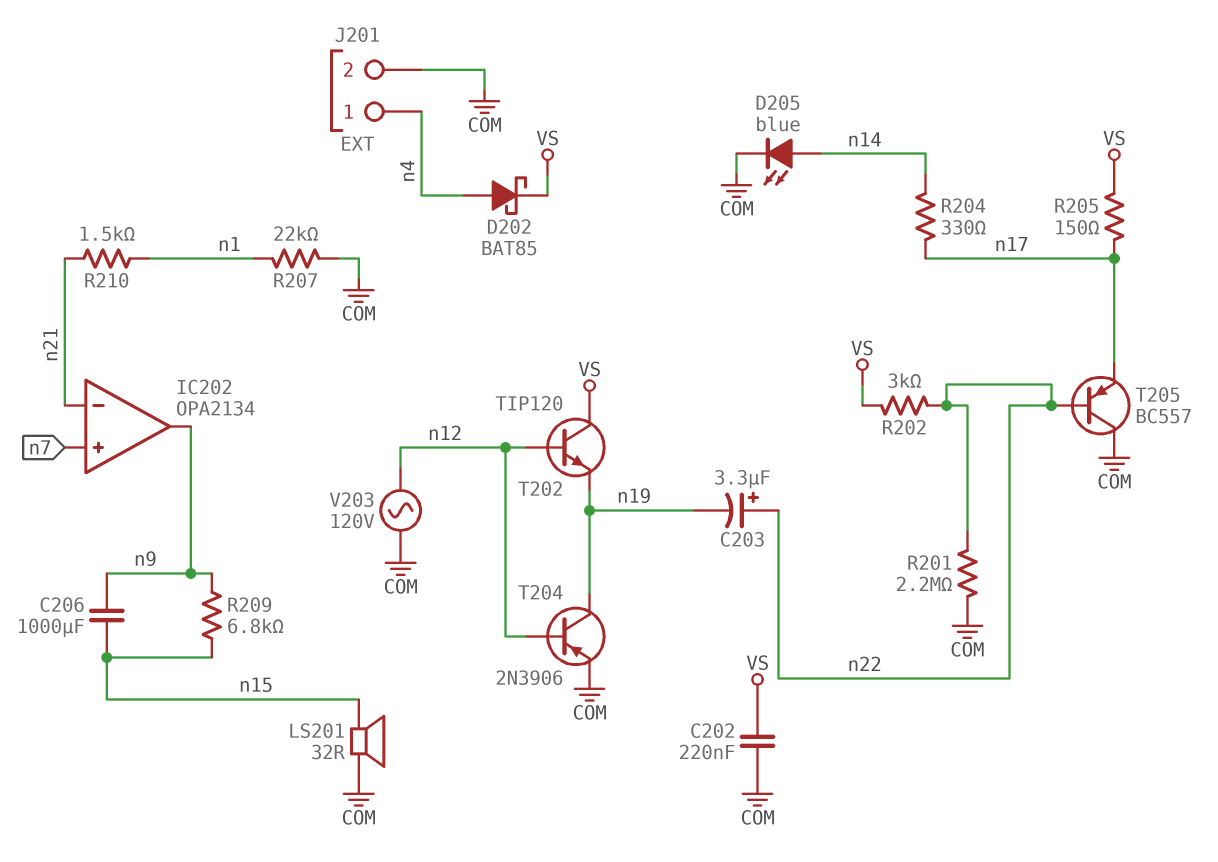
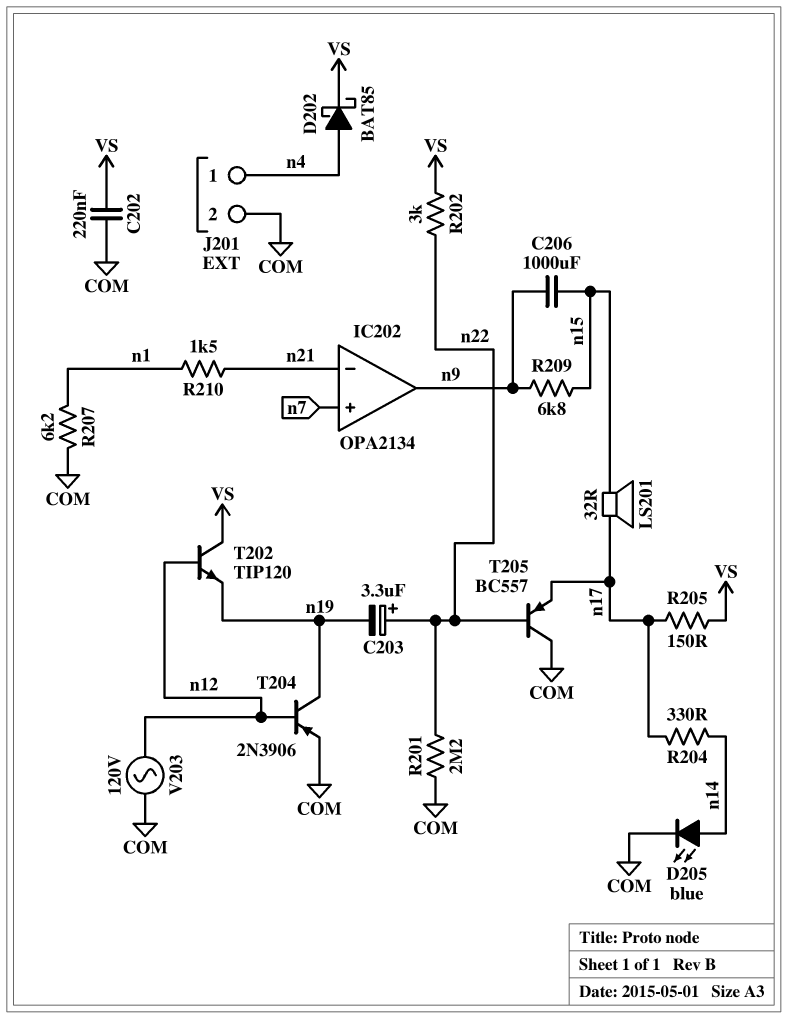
LS201: speaker 32R (COM, n15) -> speaker 32R (n15, n17)
R207: 22k (COM, n1) -> 6.2k (COM, n1)

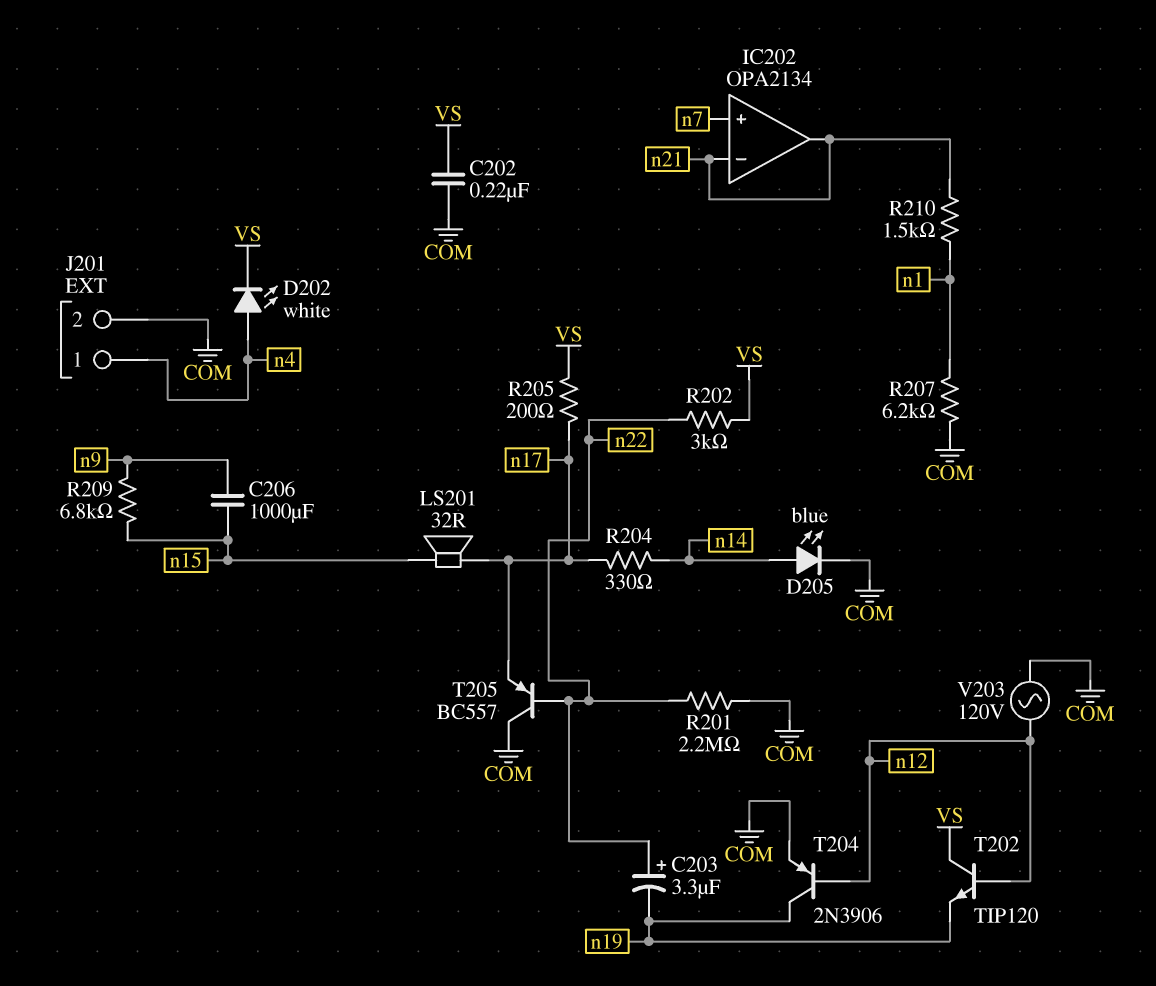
D202: schottky BAT85 (A n4, K VS) -> LED white (A n4, K VS)
IC202 pin out: n9 -> n21
R205: 150 (VS, n17) -> 200 (VS, n17)

